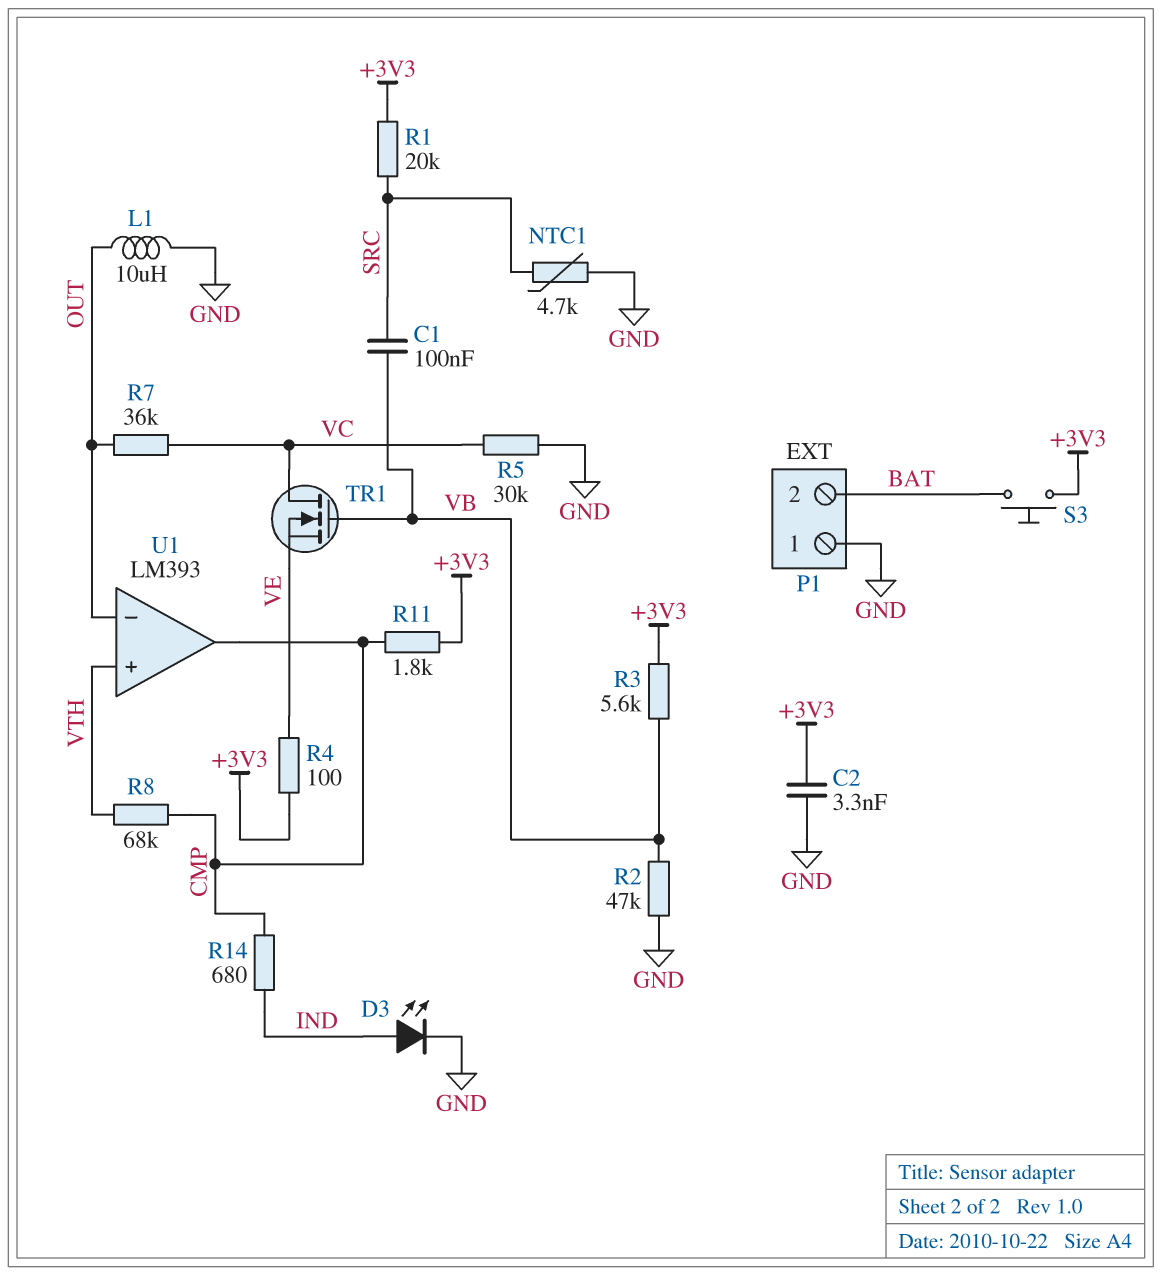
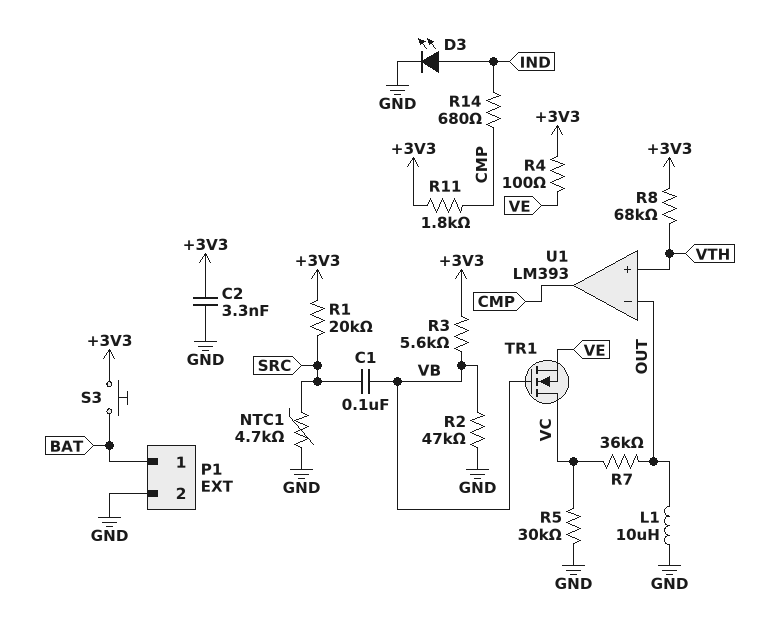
P1 pin 1: GND -> BAT
P1 pin 2: BAT -> GND
R8: 68k (CMP, VTH) -> 68k (+3V3, VTH)

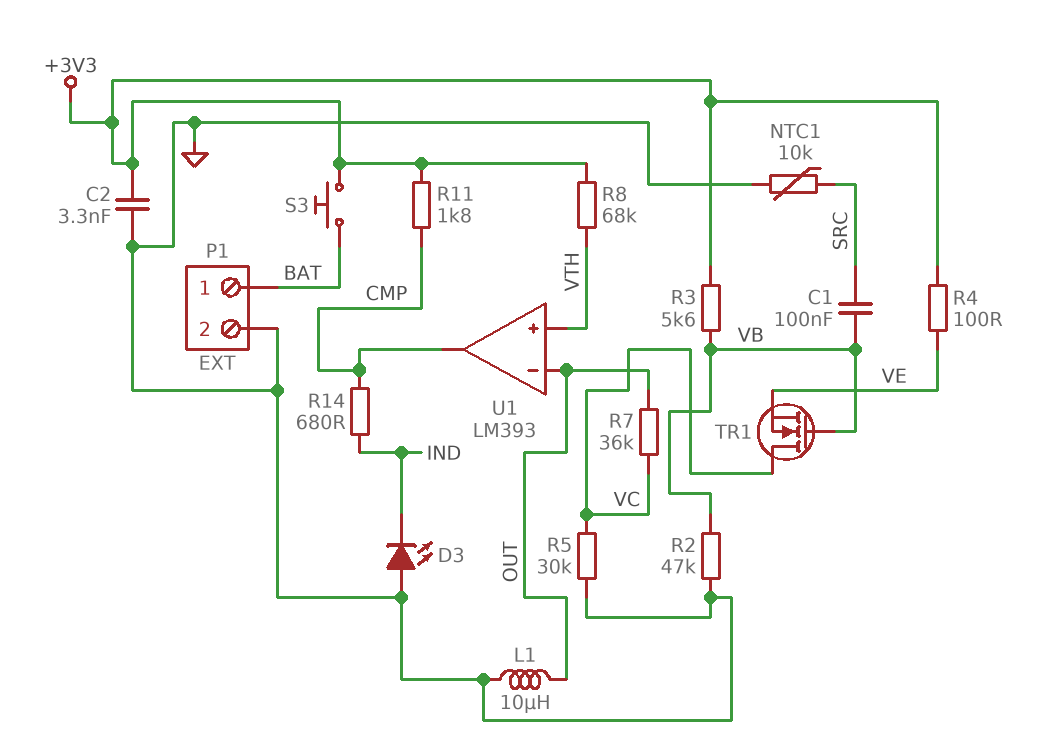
D3: LED (A IND, K GND) -> LED (A GND, K IND)
NTC1: 4.7k (GND, SRC) -> 10k (GND, SRC)
R1: 20k (+3V3, SRC) -> none

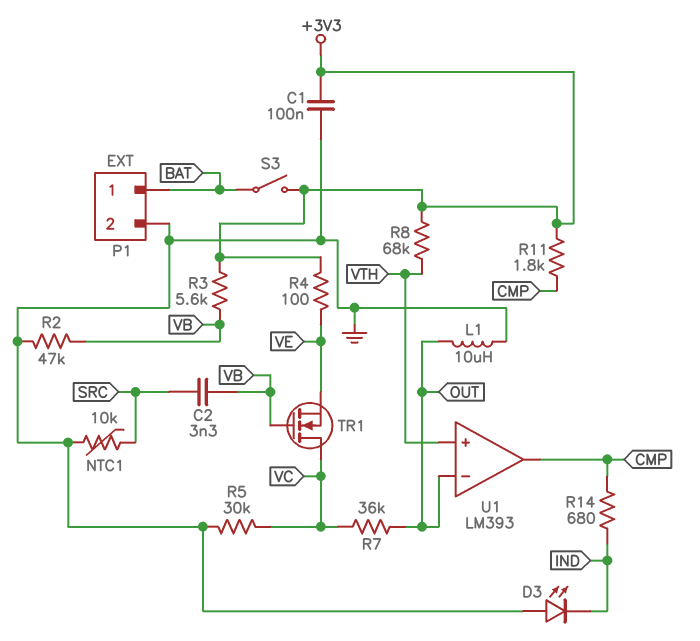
C1: 100nF (SRC, VB) -> 100nF (+3V3, GND)
C2: 3.3nF (+3V3, GND) -> 3.3nF (SRC, VB)
S3: button (+3V3, BAT) -> switch (+3V3, BAT)

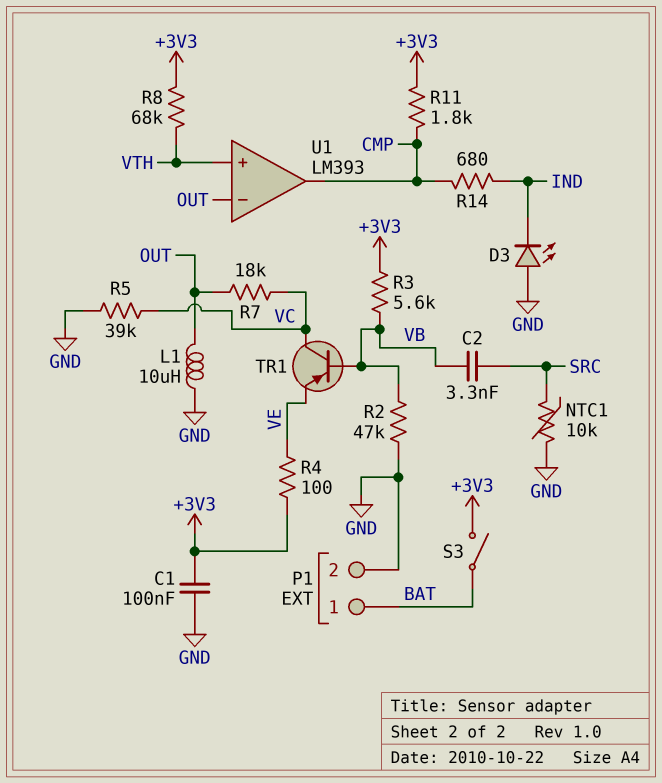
R5: 30k (GND, VC) -> 39k (GND, VC)
R7: 36k (OUT, VC) -> 18k (OUT, VC)
TR1: NMOS (G VB, D VC, S VE) -> PNP (B VB, C VC, E VE)

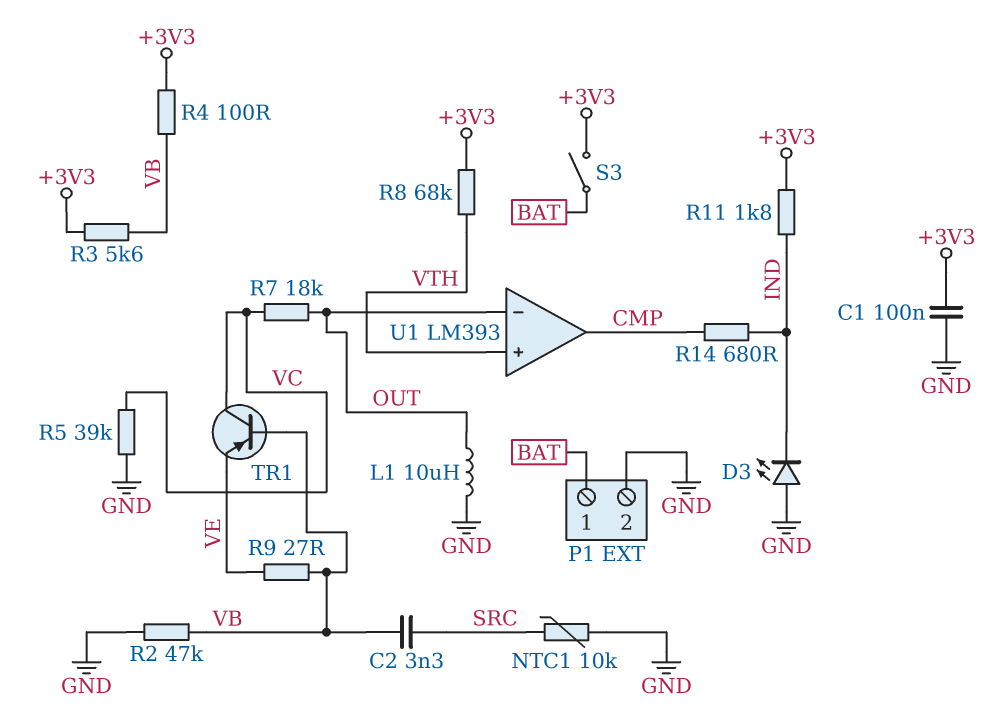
R4: 100 (+3V3, VE) -> 100 (+3V3, VB)
R9: none -> 27 (VB, VE)
R11: 1.8k (+3V3, CMP) -> 1.8k (+3V3, IND)

